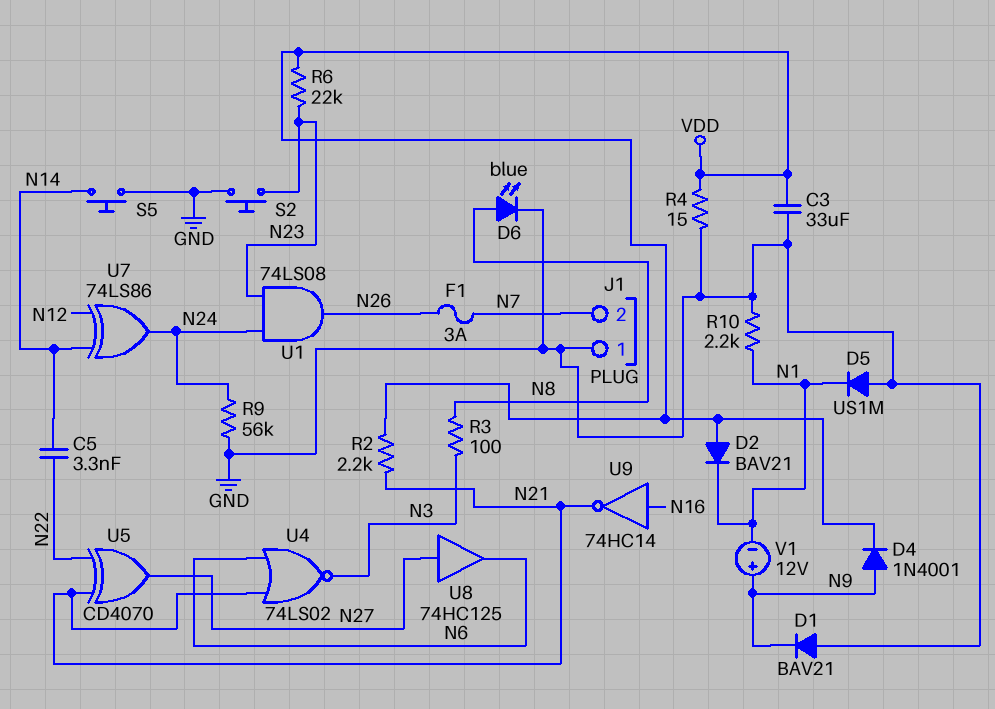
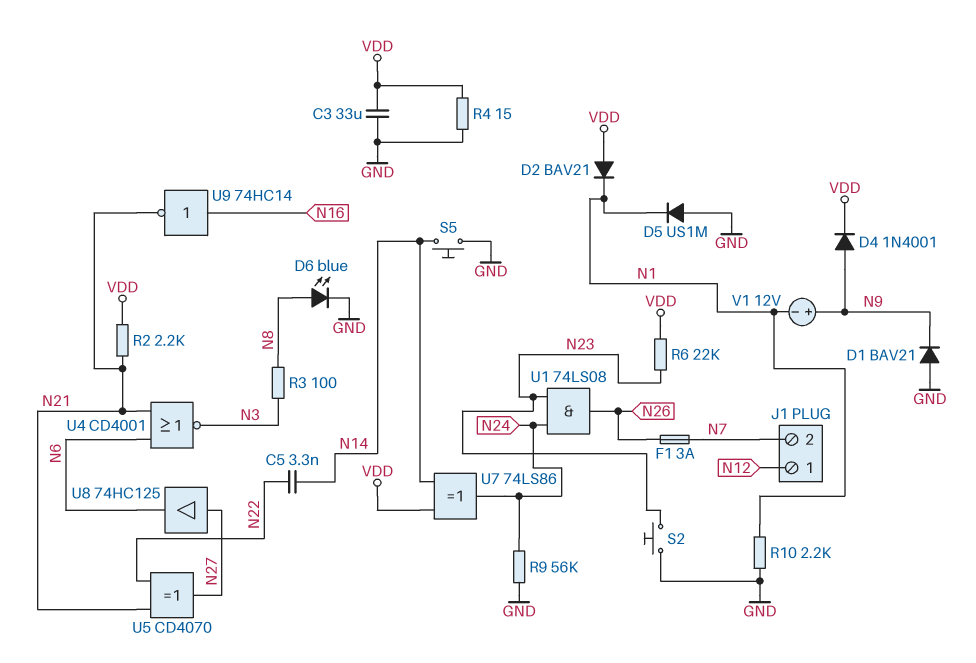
J1 pin 1: GND -> N12
U4: NOR 74LS02 (in N6, in N21, out N3) -> NOR CD4001 (in N6, in N21, out N3)
U7: XOR 74LS86 (in N12, in N14, out N24) -> XOR 74LS86 (in N14, in VDD, out N24)

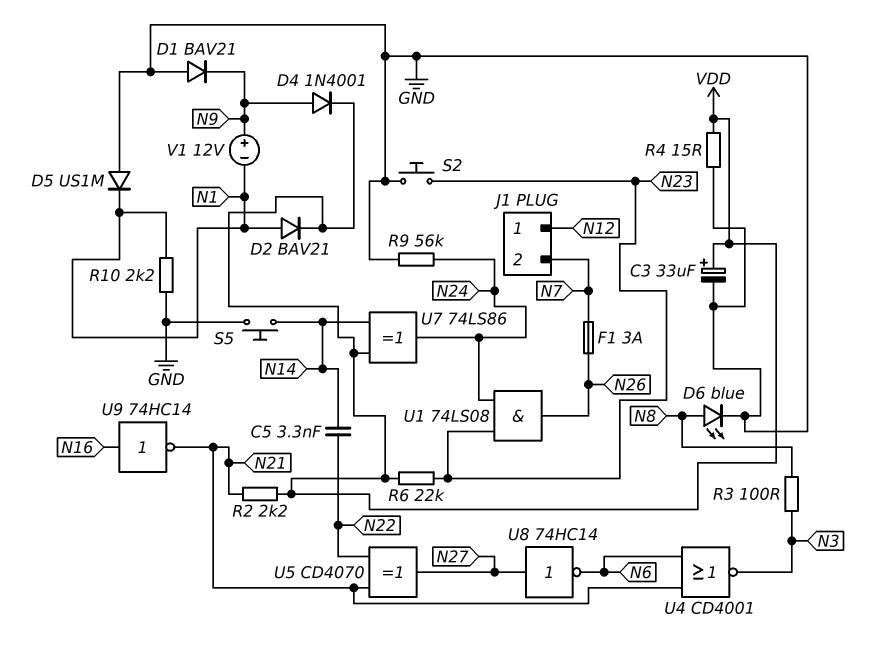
C3: 33uF (GND, VDD) -> 33uF (plus VDD, minus GND)
D2: diode BAV21 (A VDD, K N1) -> diode BAV21 (A N1, K VDD)
U8: buffer 74HC125 (in N27, out N6) -> NOT 74HC14 (in N27, out N6)

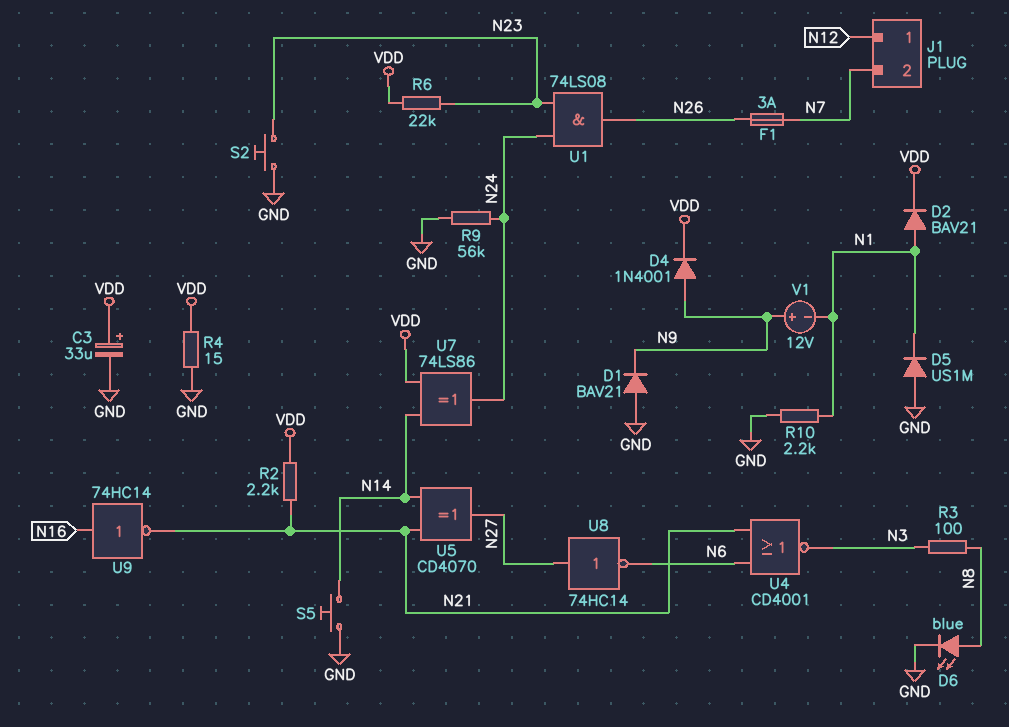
C5: 3.3nF (N14, N22) -> none
U5: XOR CD4070 (in N21, in N22, out N27) -> XOR CD4070 (in N14, in N21, out N27)

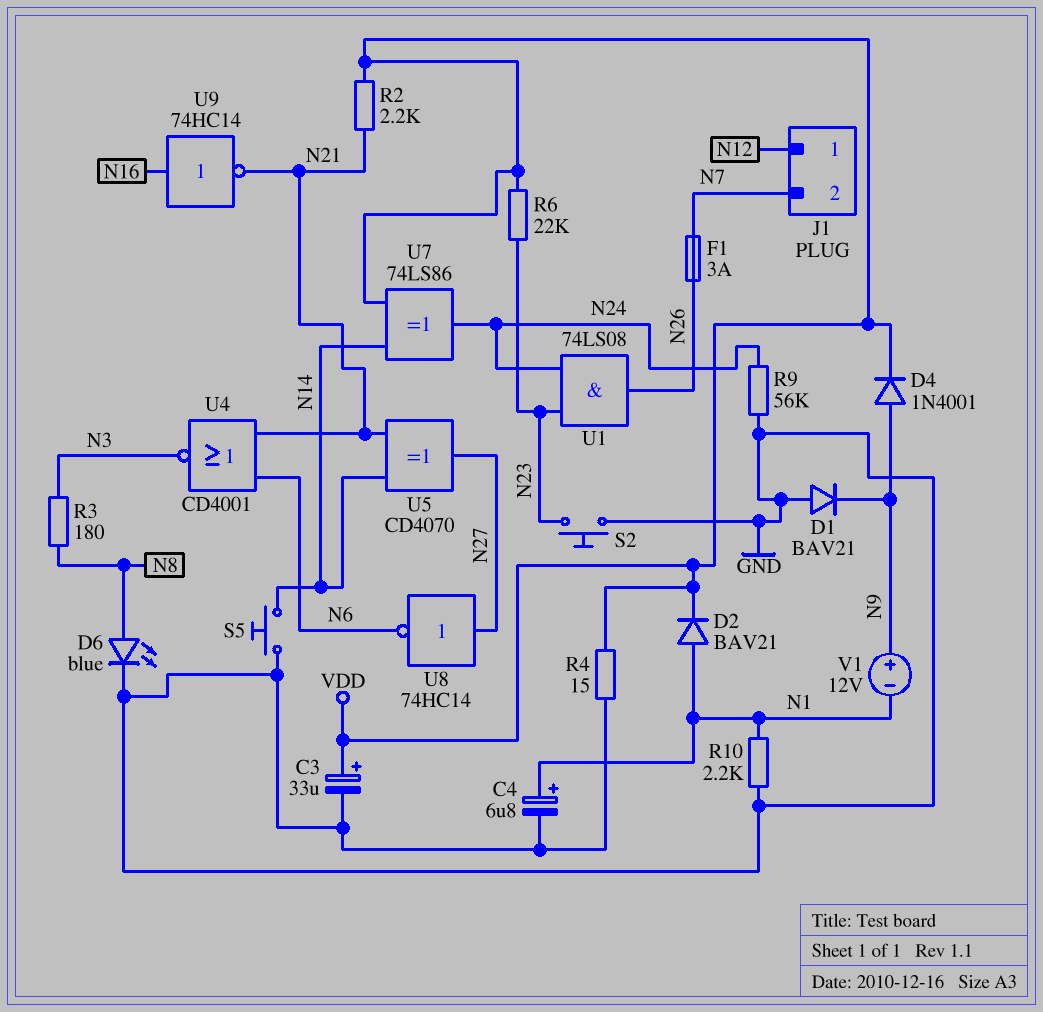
C4: none -> 6.8uF (plus N1, minus GND)
D5: diode US1M (A GND, K N1) -> none
R3: 100 (N3, N8) -> 180 (N3, N8)

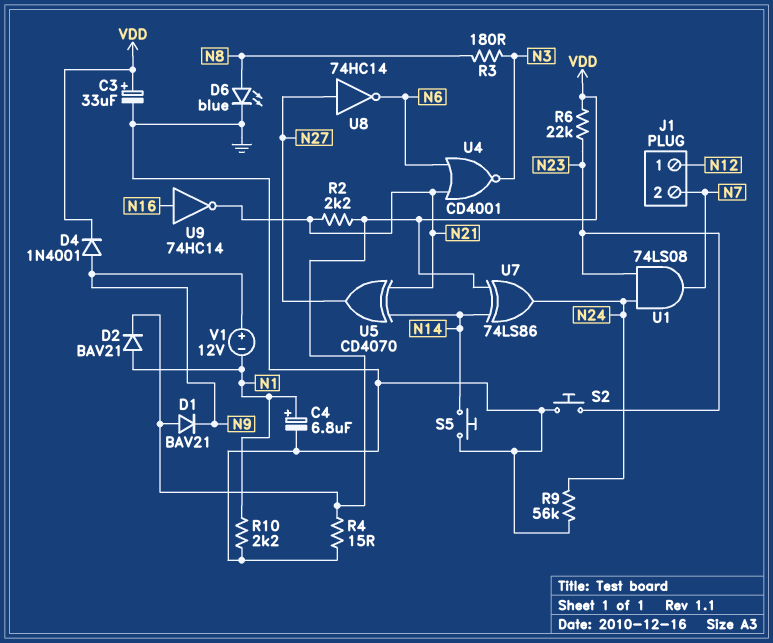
D1: diode BAV21 (A GND, K N9) -> diode BAV21 (A VDD, K N9)
F1: 3A (N7, N26) -> none
U1: AND 74LS08 (in N23, in N24, out N26) -> AND 74LS08 (in N23, in N24, out N7)

